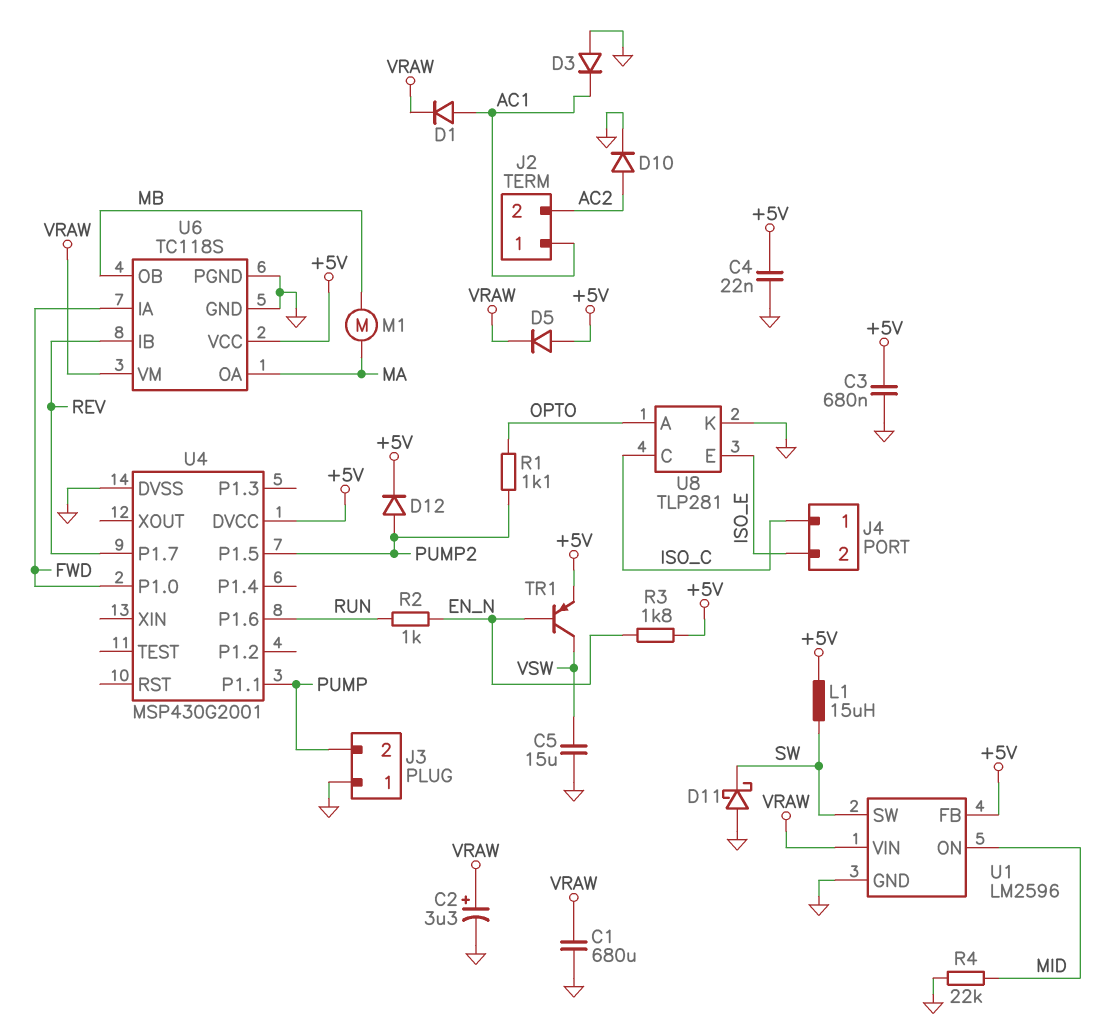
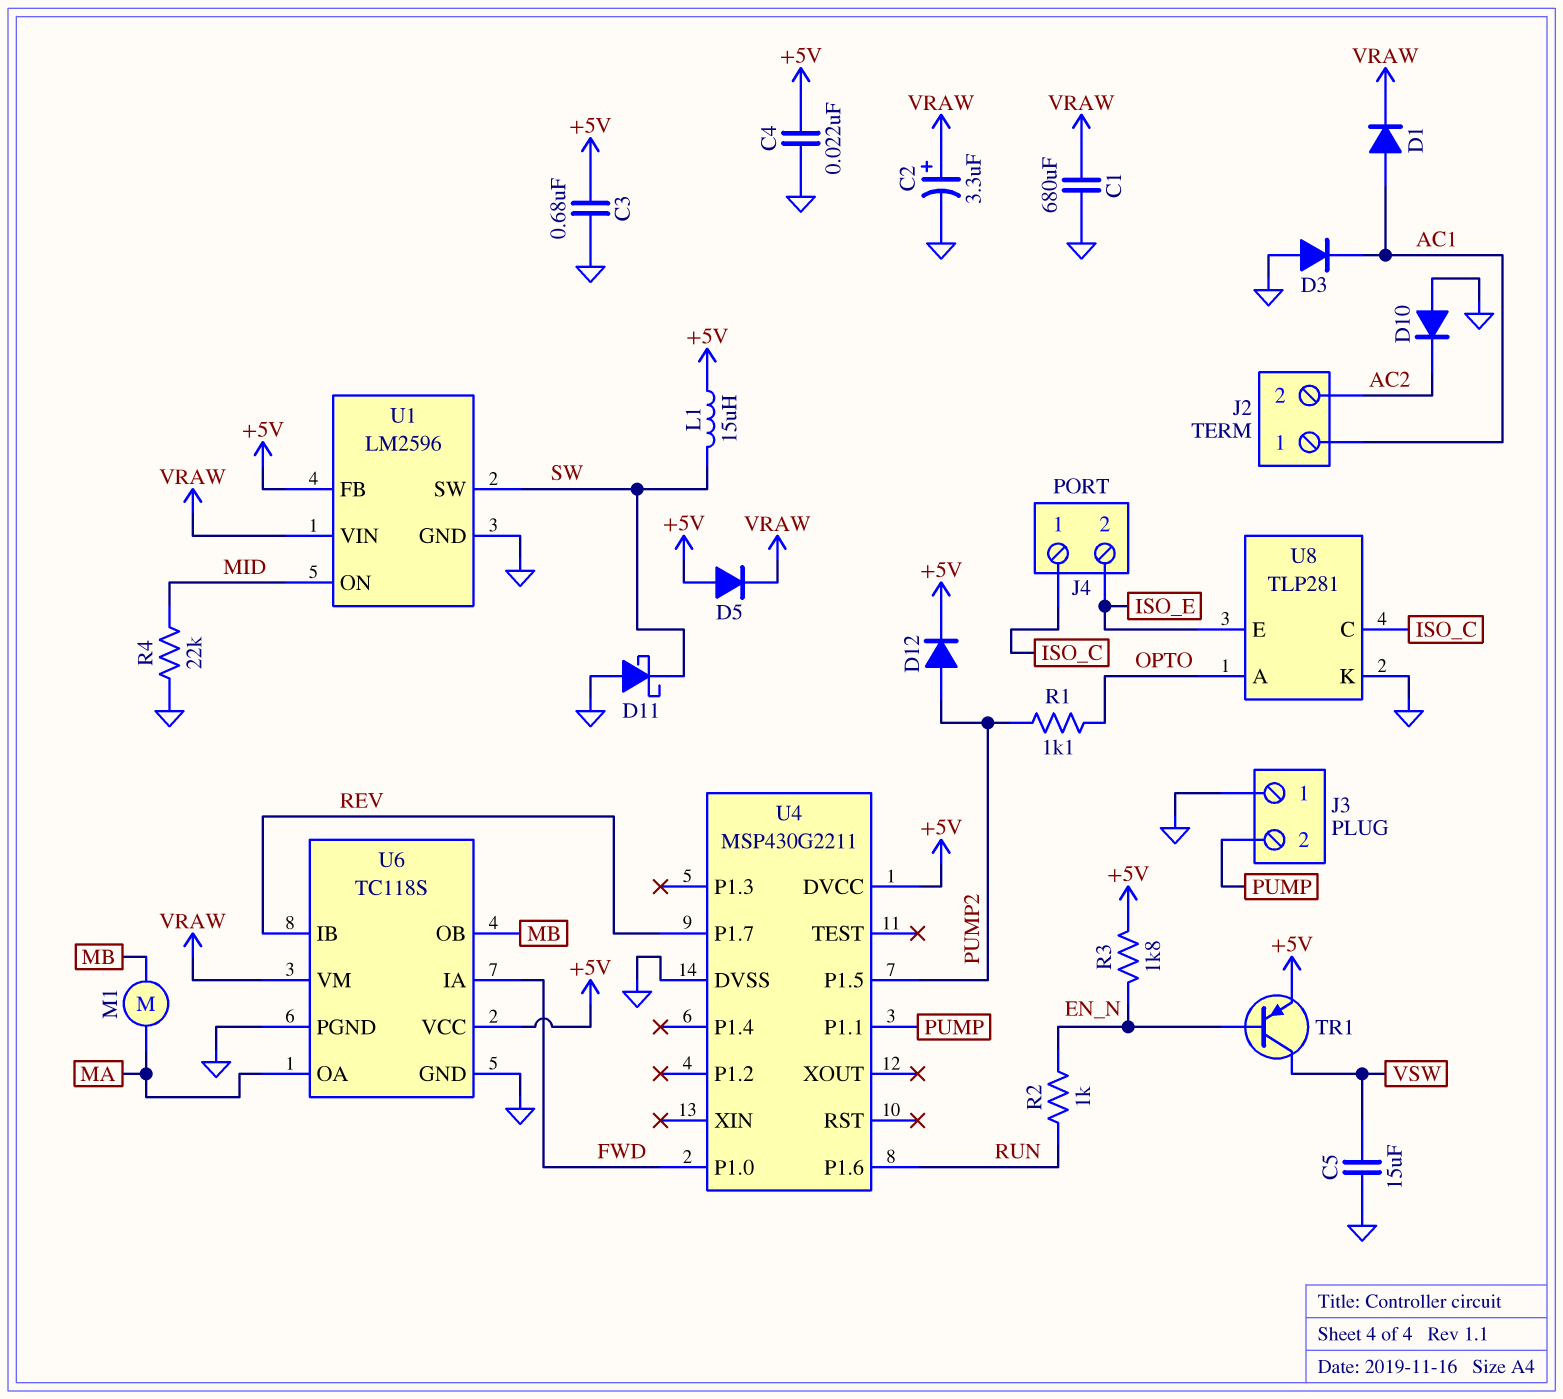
D10: diode (A AC2, K GND) -> diode (A GND, K AC2)
U4: MSP430G2001 -> MSP430G2211

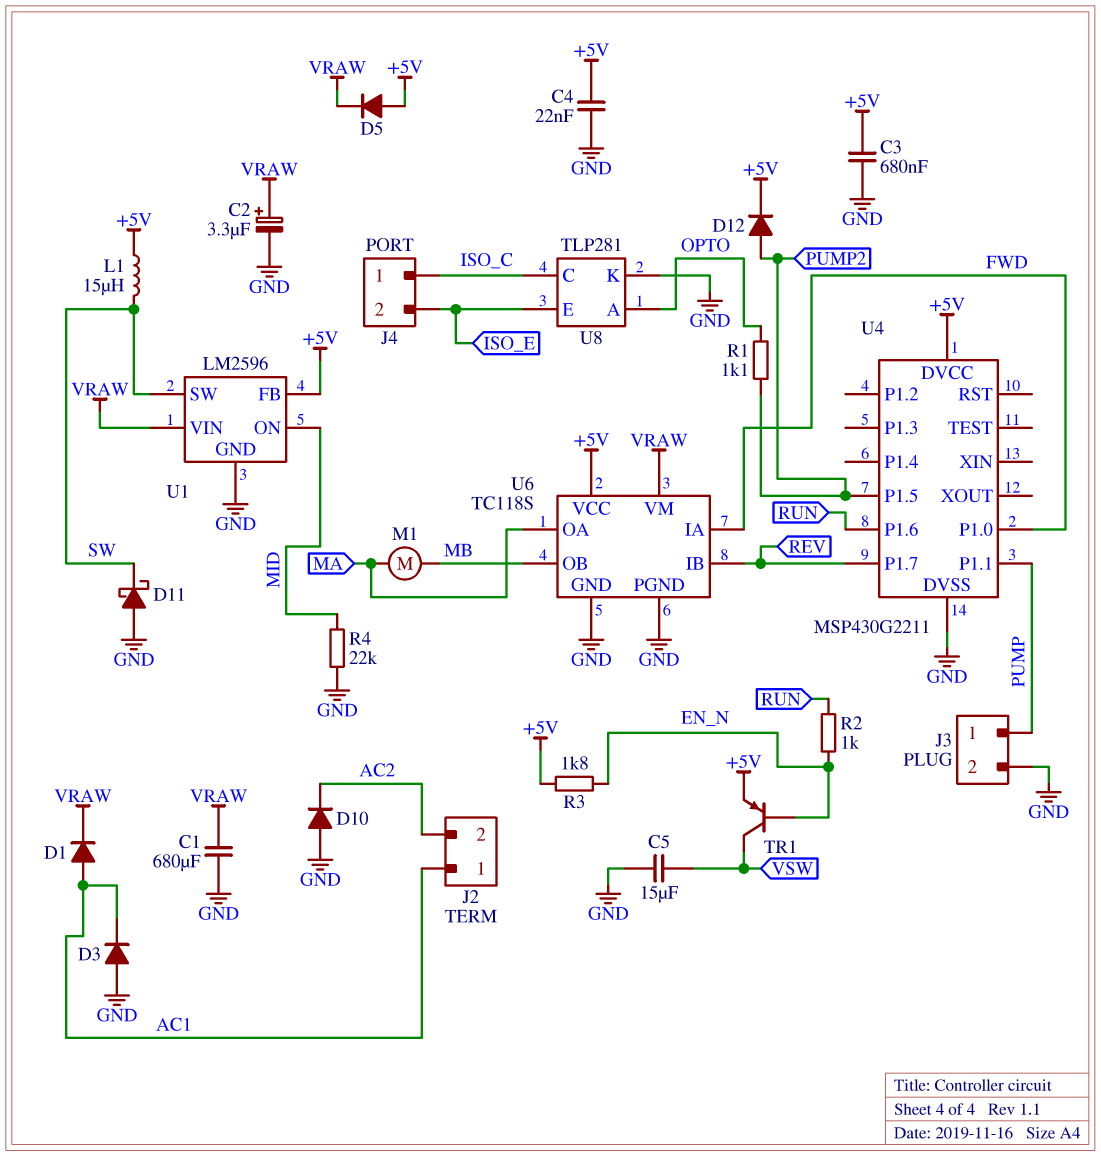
J3 pin 1: GND -> PUMP
J3 pin 2: PUMP -> GND

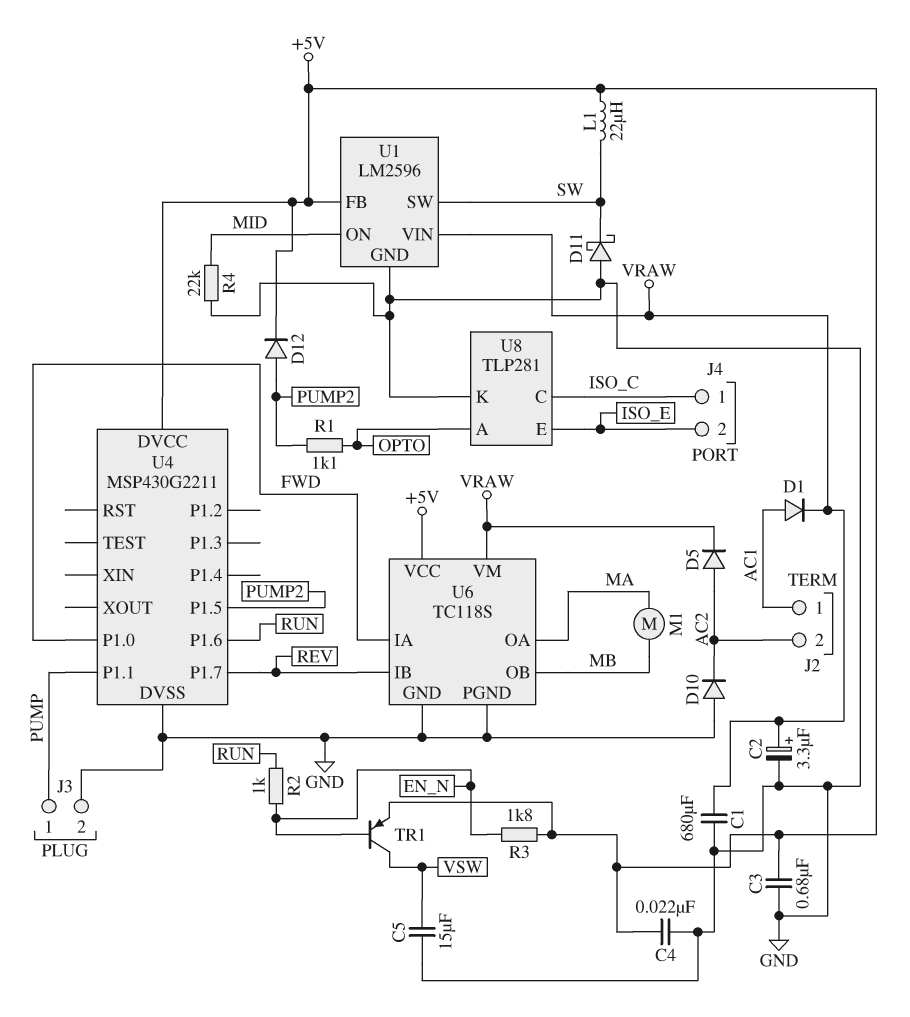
D3: diode (A GND, K AC1) -> none
D5: diode (A +5V, K VRAW) -> diode (A AC2, K VRAW)
L1: 15uH (+5V, SW) -> 22uH (+5V, SW)

